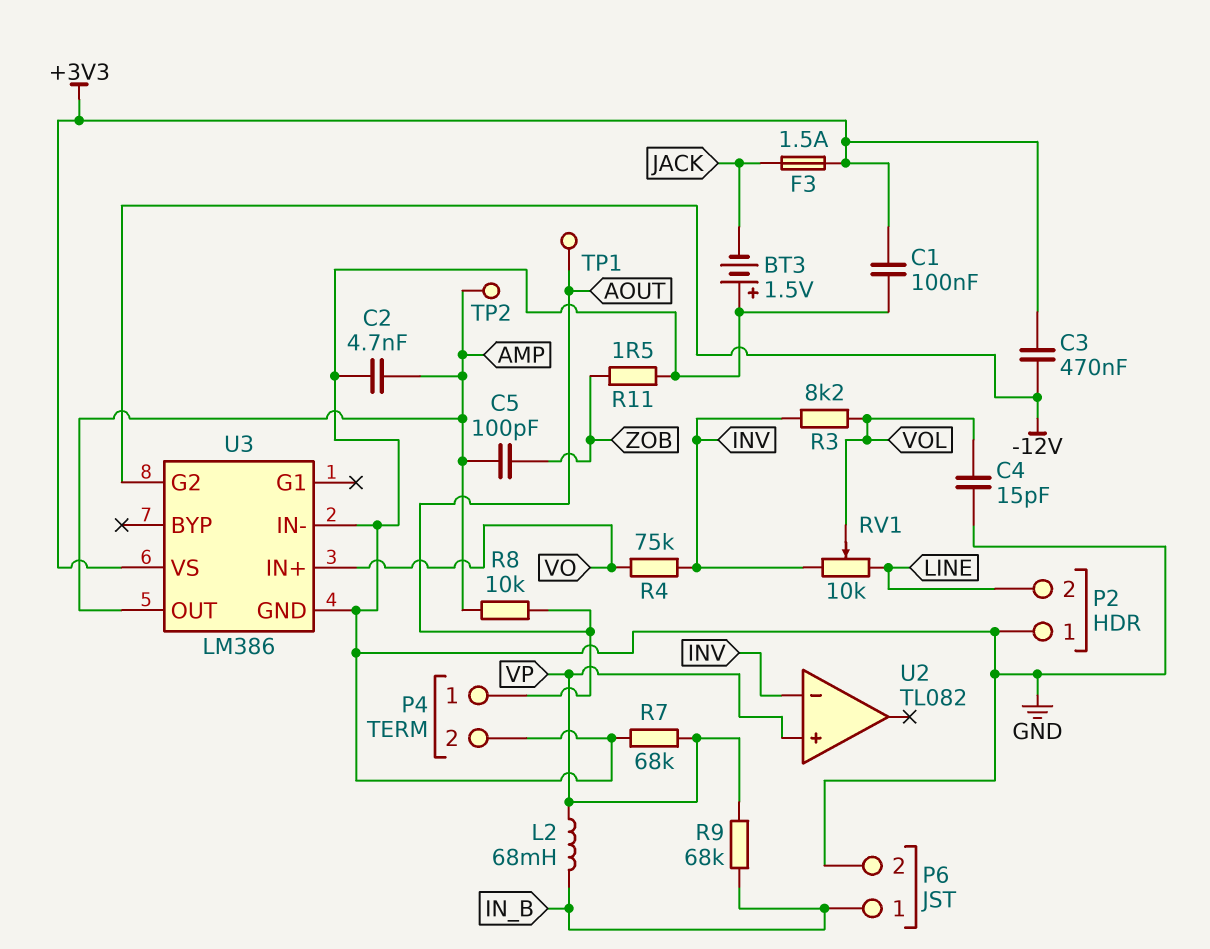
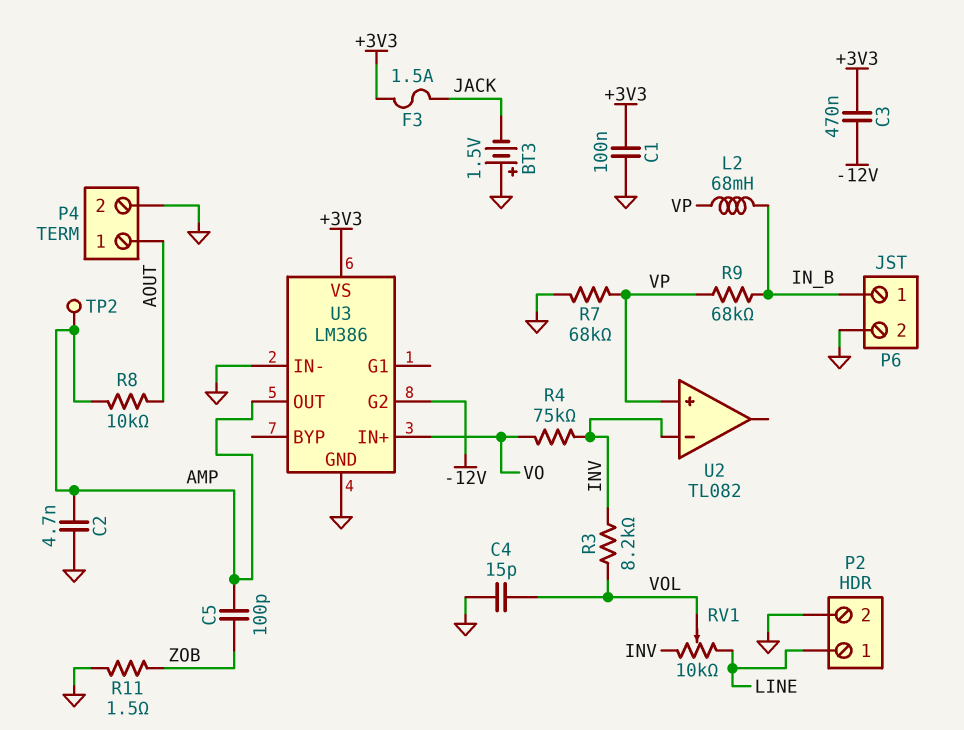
P2 pin 1: GND -> LINE
P2 pin 2: LINE -> GND
TP1: test point (AOUT) -> none

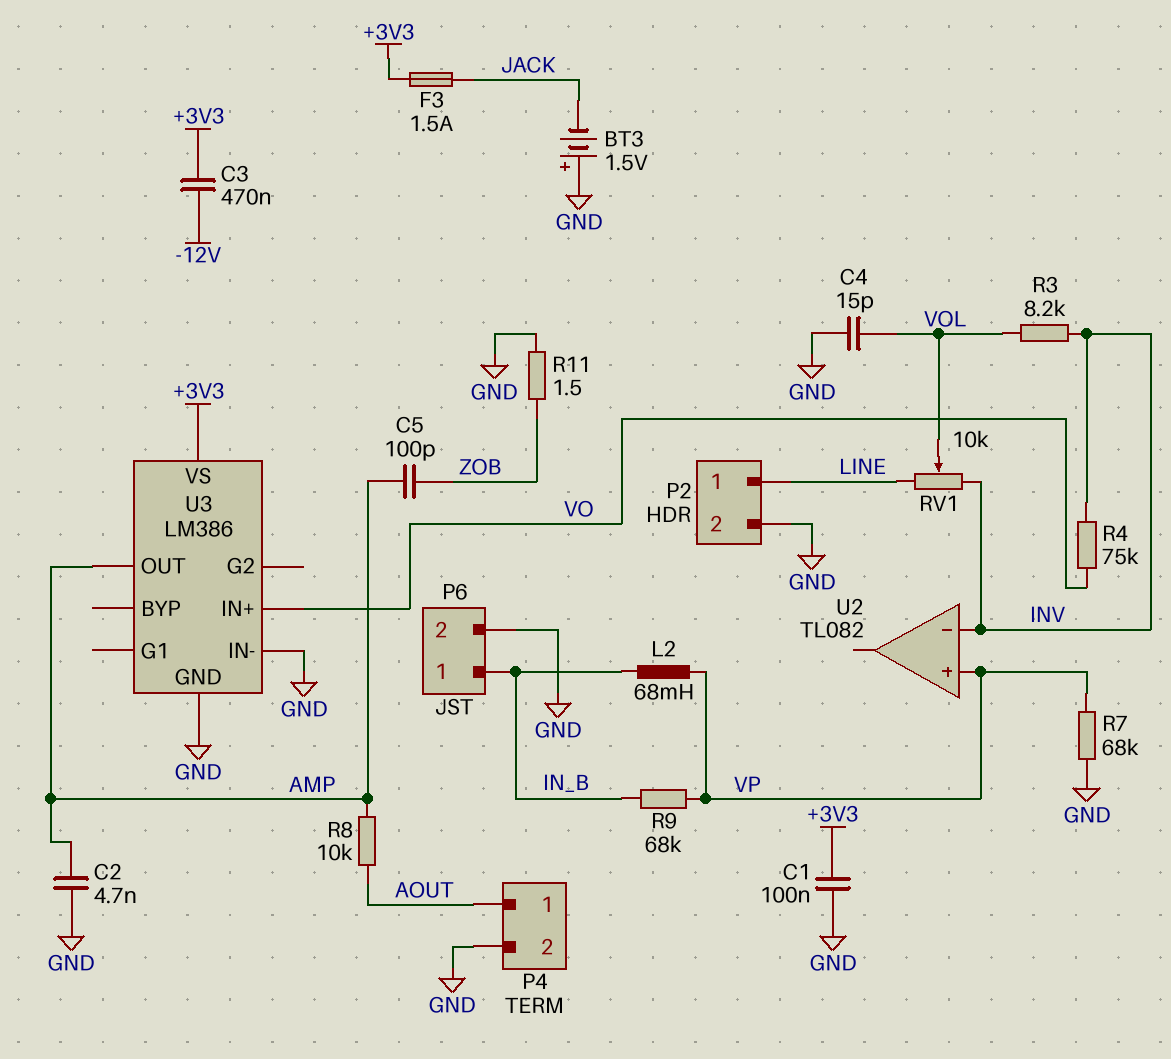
TP2: test point (AMP) -> none
U3 pin G2: -12V -> none

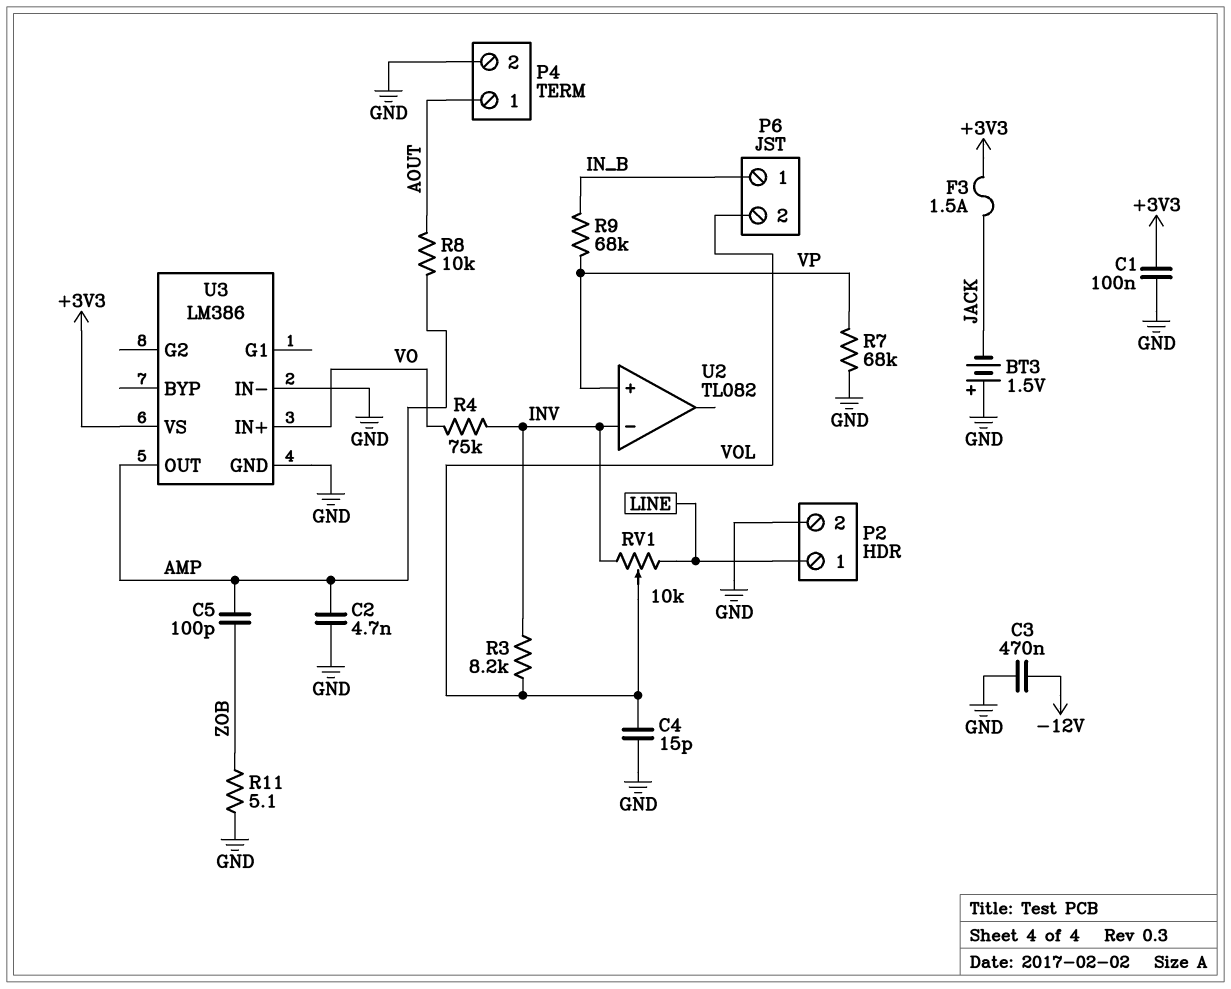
C3: 470nF (+3V3, -12V) -> 470nF (-12V, GND)
L2: 68mH (IN_B, VP) -> none
P6 pin 2: GND -> VOL
R11: 1.5 (GND, ZOB) -> 5.1 (GND, ZOB)

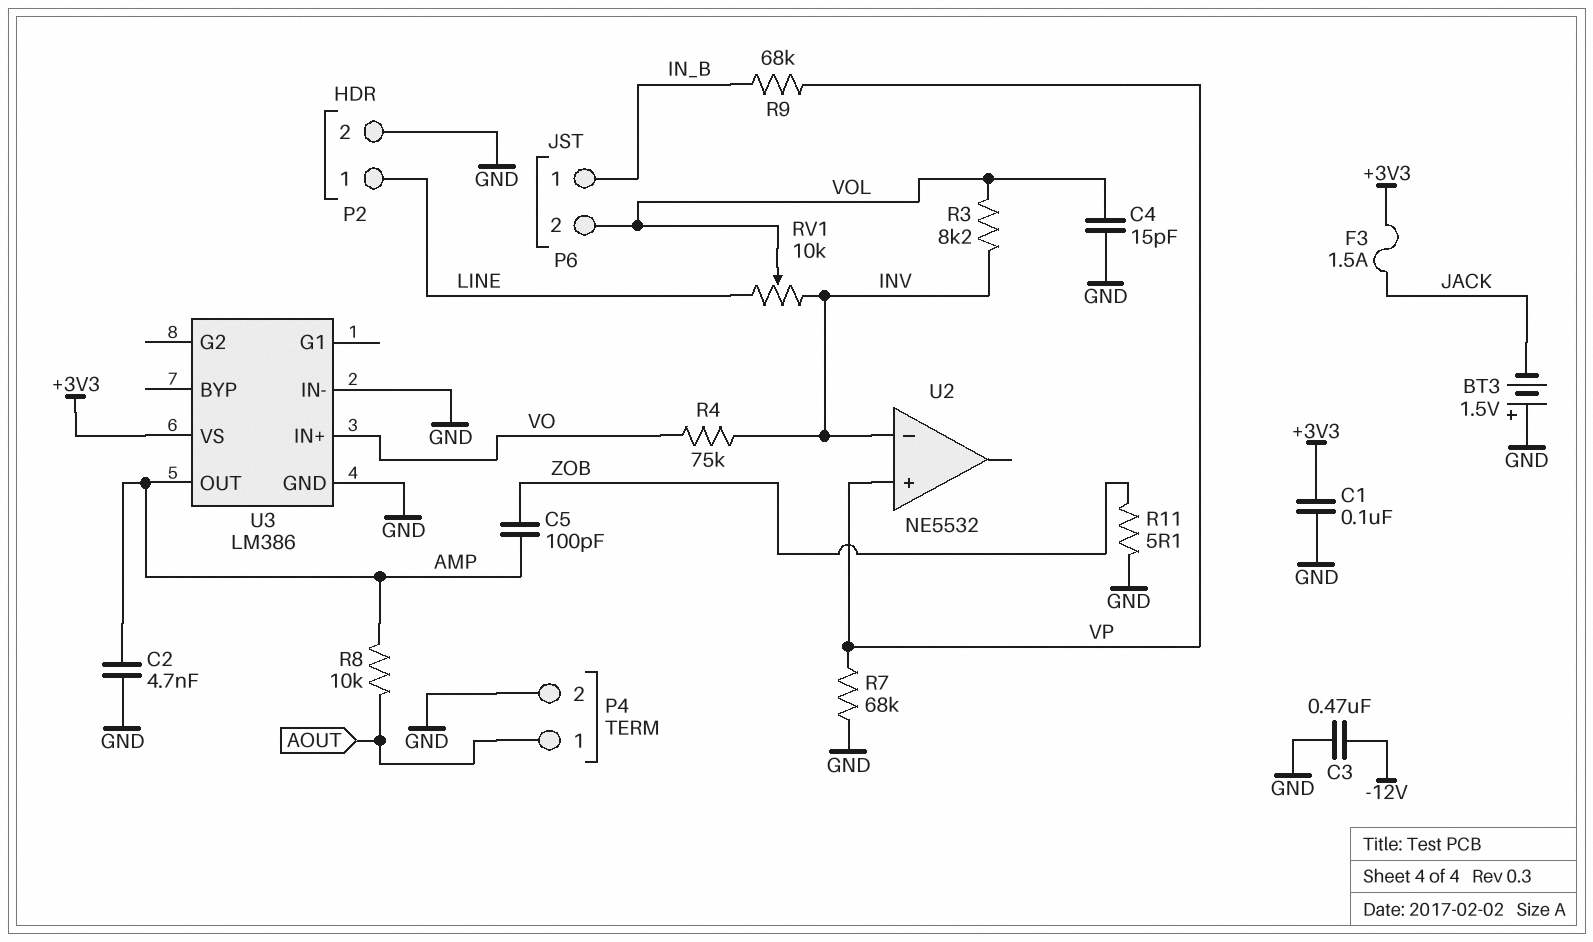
U2: TL082 -> NE5532

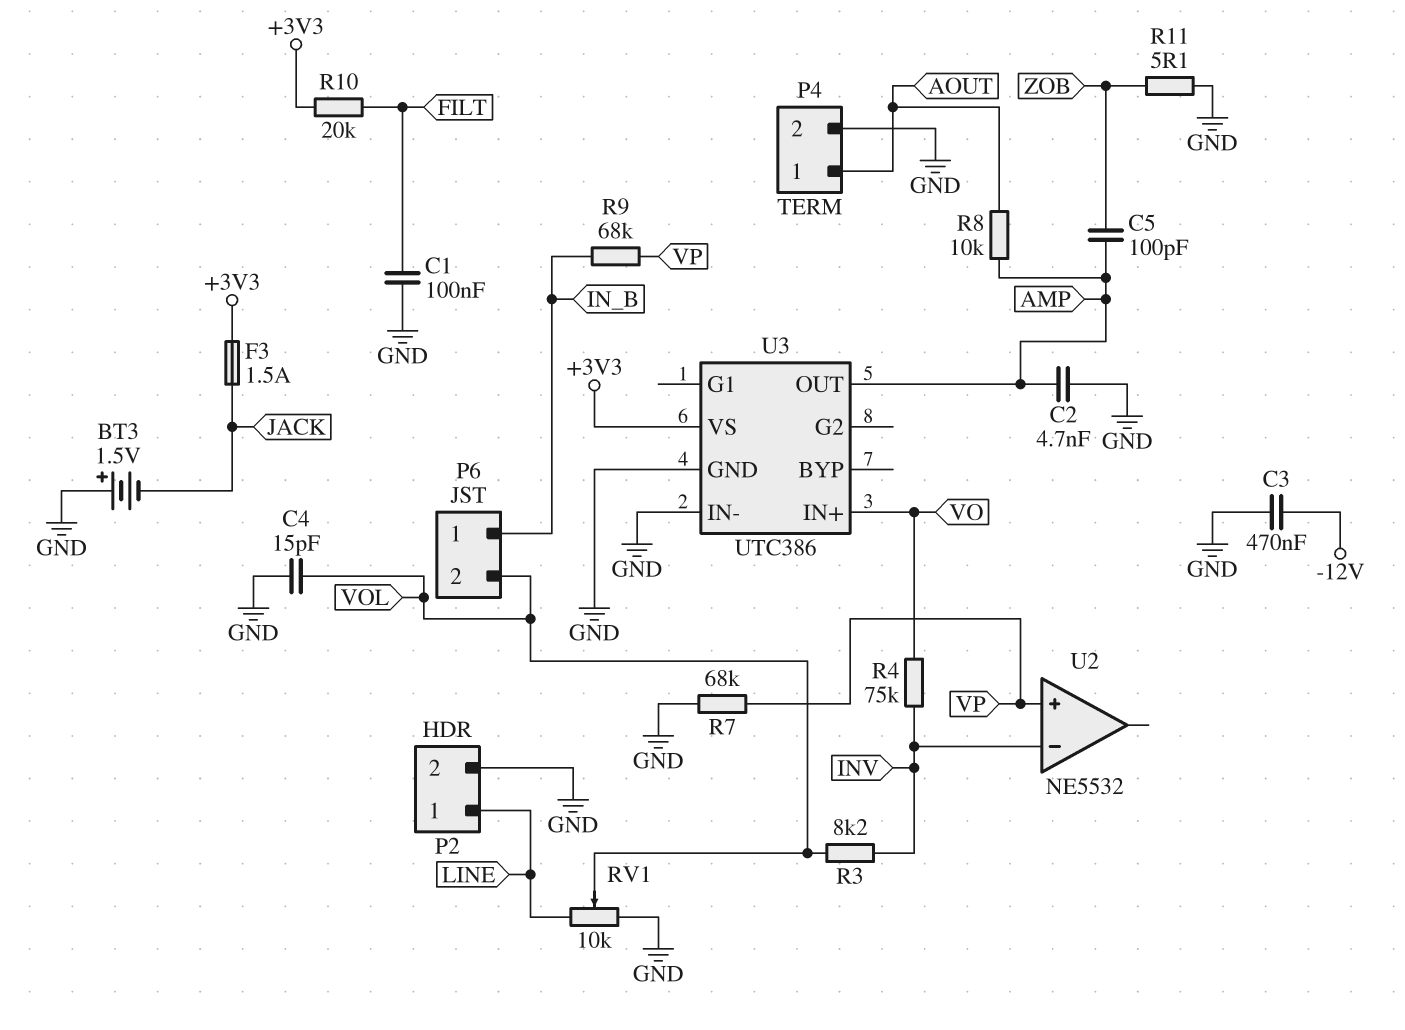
C1: 100nF (+3V3, GND) -> 100nF (FILT, GND)
R10: none -> 20k (+3V3, FILT)
RV1: 10k (INV, LINE, wiper VOL) -> 10k (GND, LINE, wiper VOL)
U3: LM386 -> UTC386

